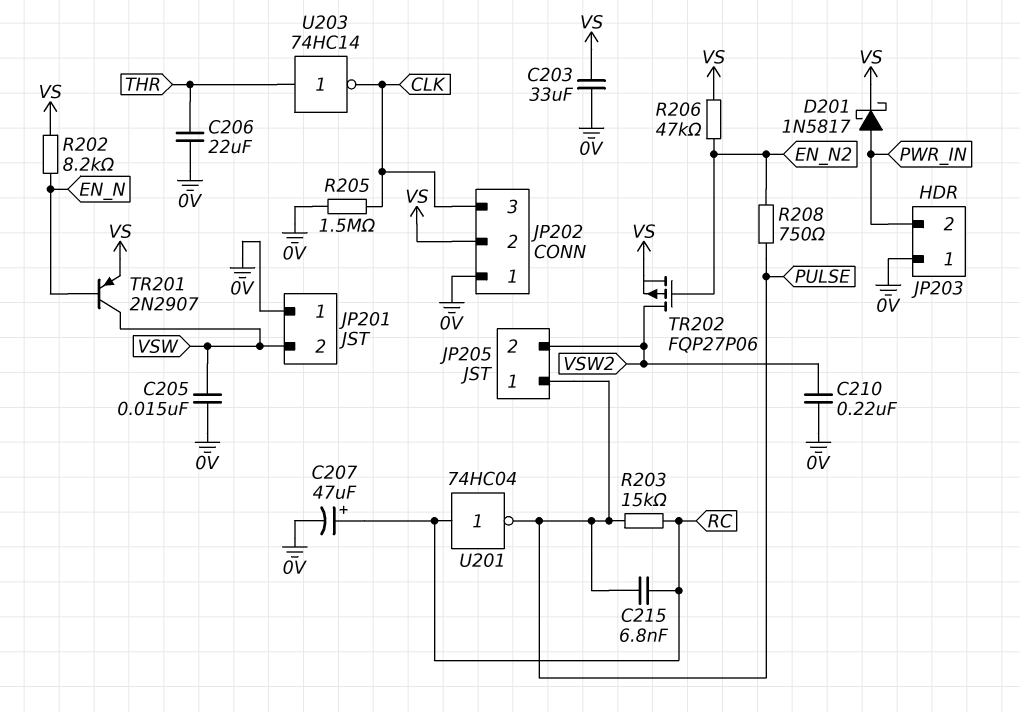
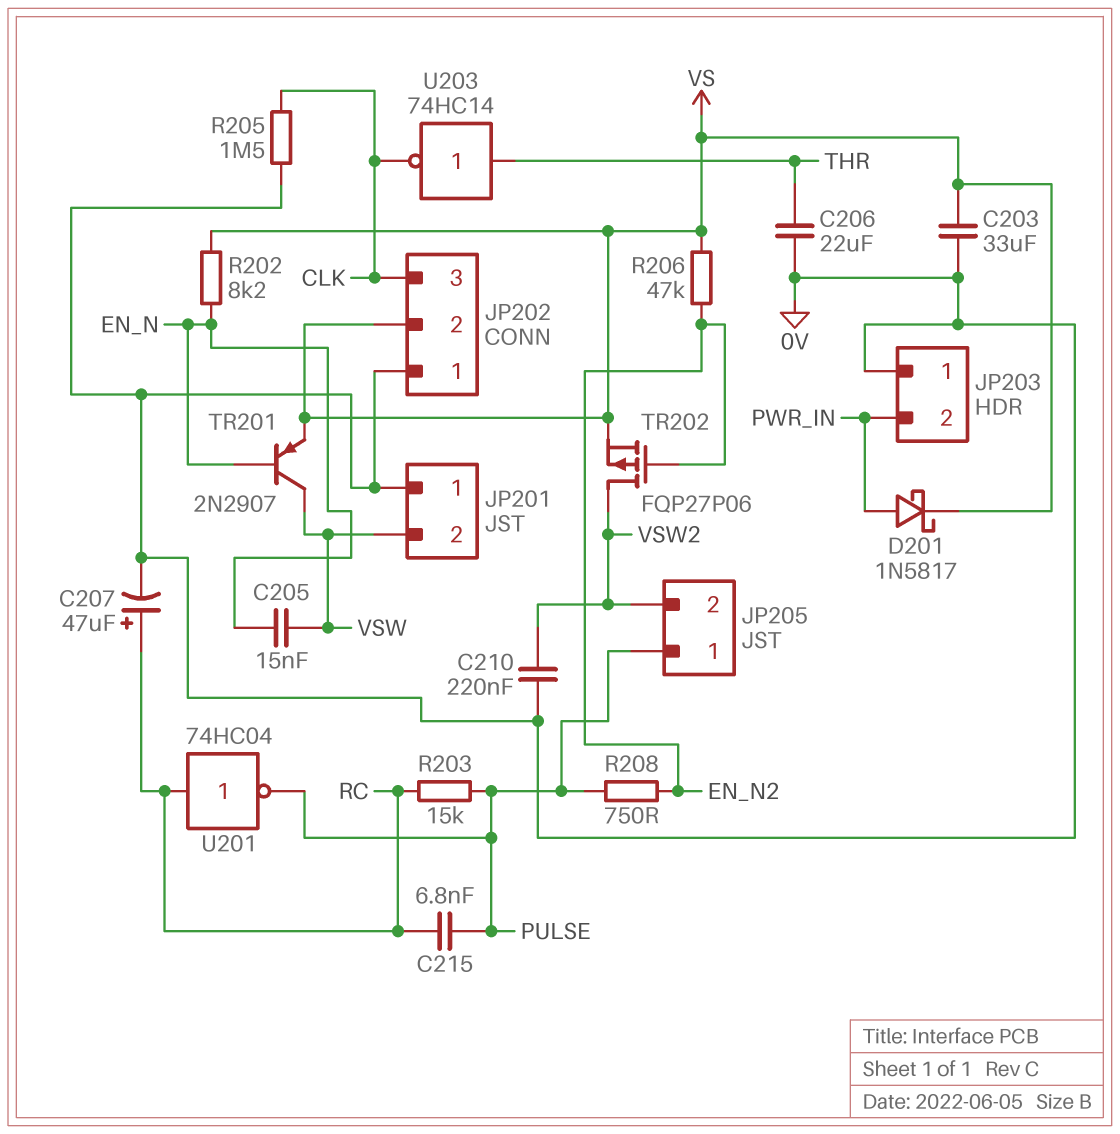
C205: 15nF (0V, VSW) -> 15nF (EN_N, VSW)

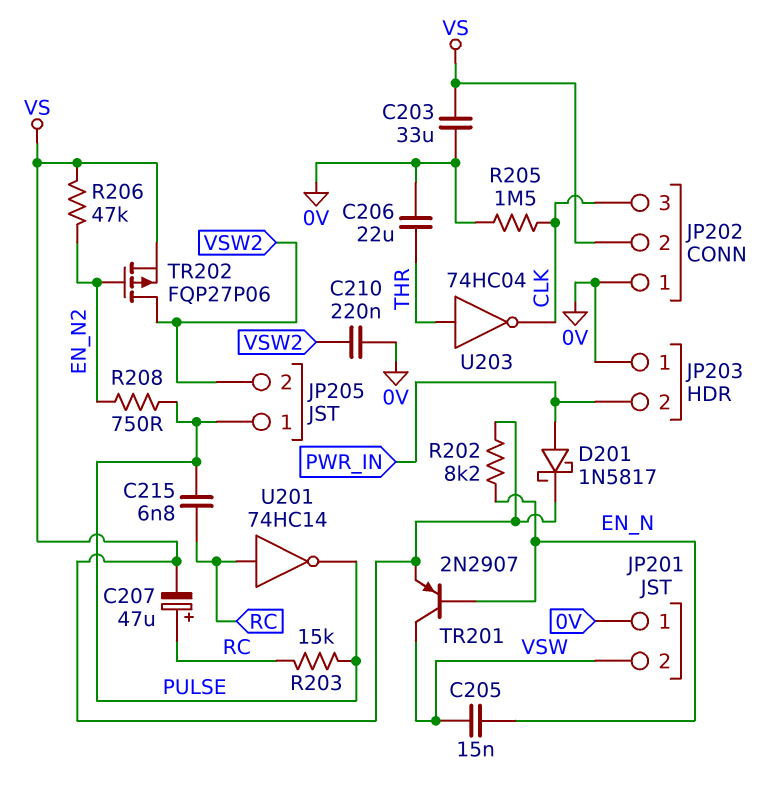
C207: 47uF (plus RC, minus 0V) -> 47uF (plus RC, minus VS)
U201: NOT 74HC04 (in RC, out PULSE) -> NOT 74HC14 (in RC, out PULSE)
U203: NOT 74HC14 (in THR, out CLK) -> NOT 74HC04 (in THR, out CLK)

